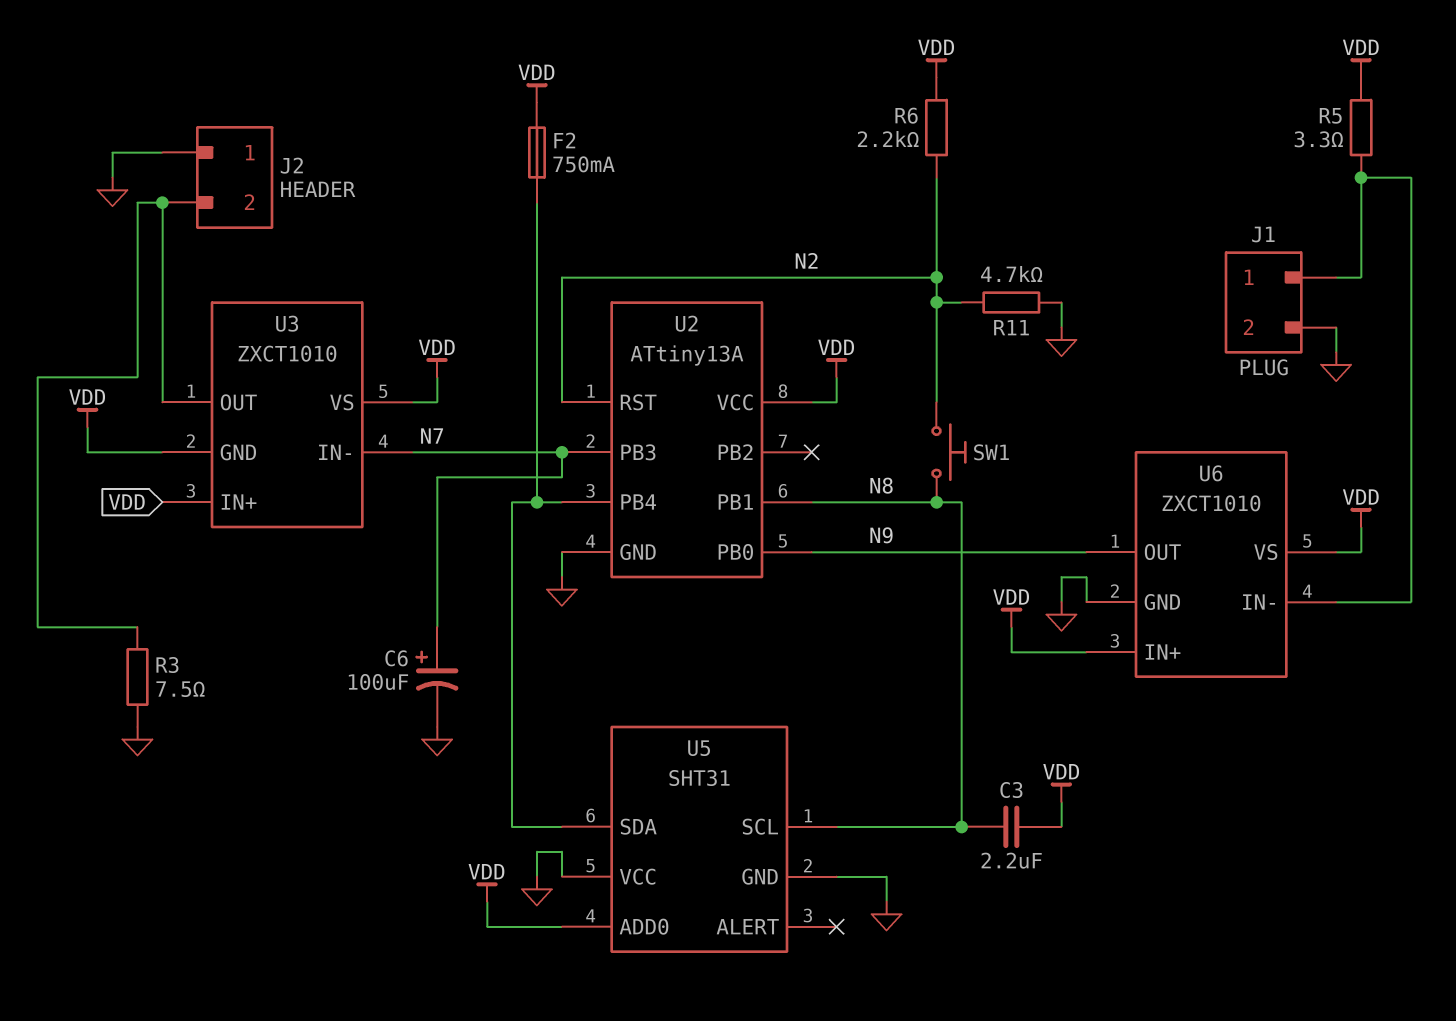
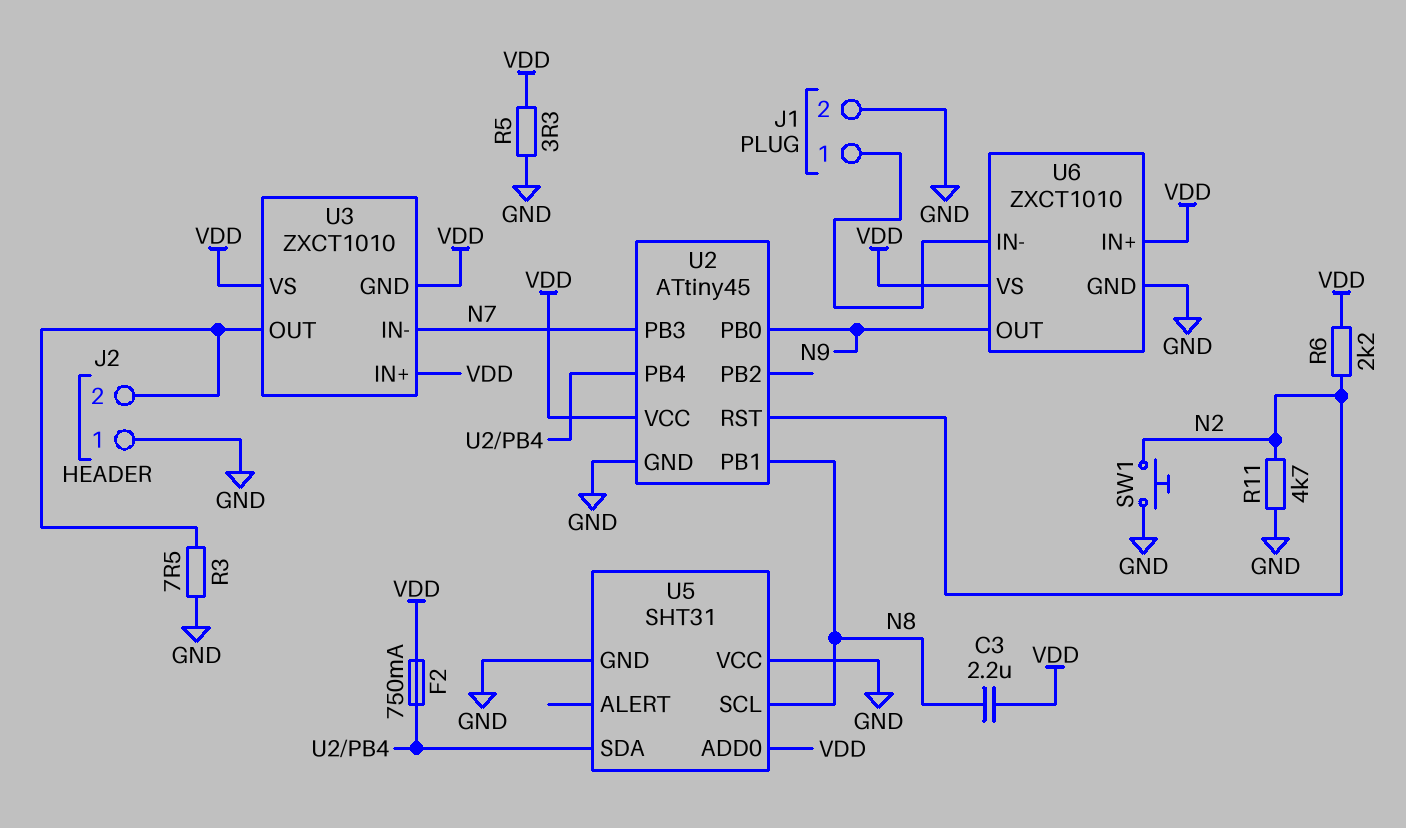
C6: 100uF (plus N7, minus GND) -> none
R5: 3.3 (J1/1, VDD) -> 3.3 (GND, VDD)
SW1: button (N2, N8) -> button (GND, N2)
U2: ATtiny13A -> ATtiny45

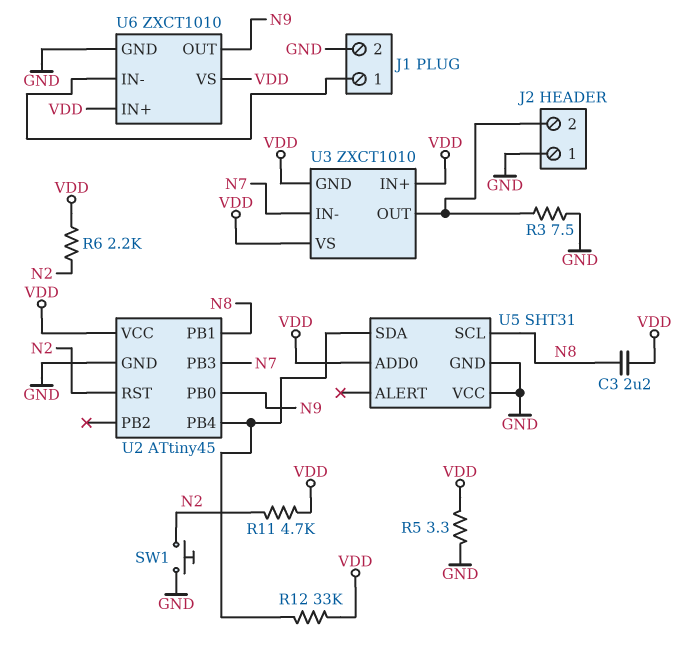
F2: 750mA (U2/PB4, VDD) -> none
R11: 4.7k (GND, N2) -> 4.7k (N2, VDD)
R12: none -> 33k (U2/PB4, VDD)

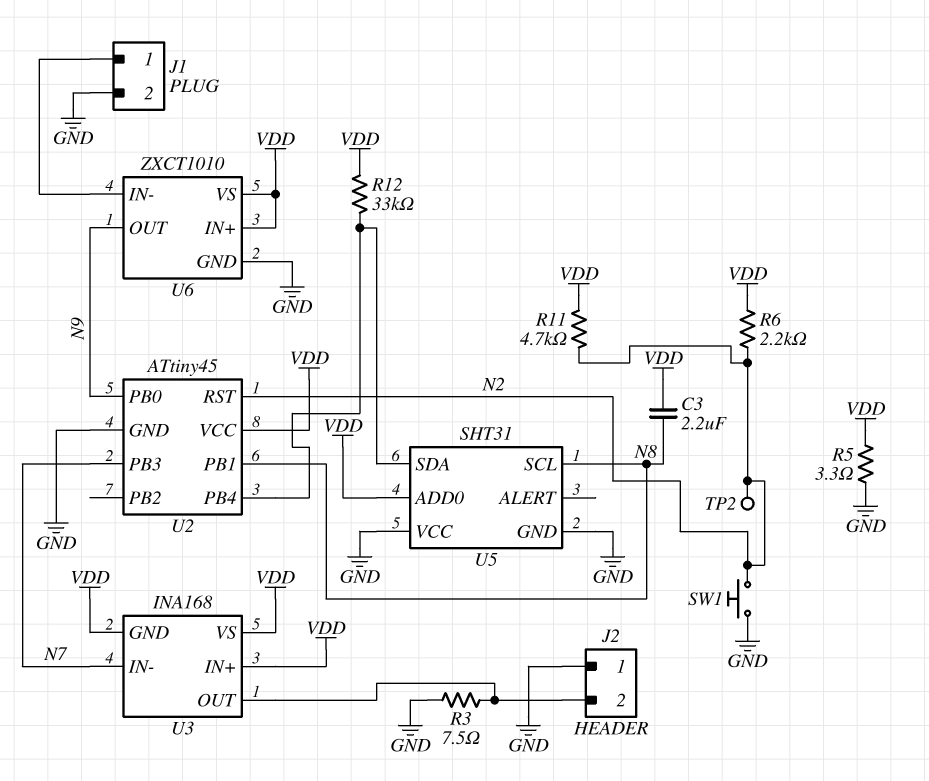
TP2: none -> test point (N2)
U3: ZXCT1010 -> INA168

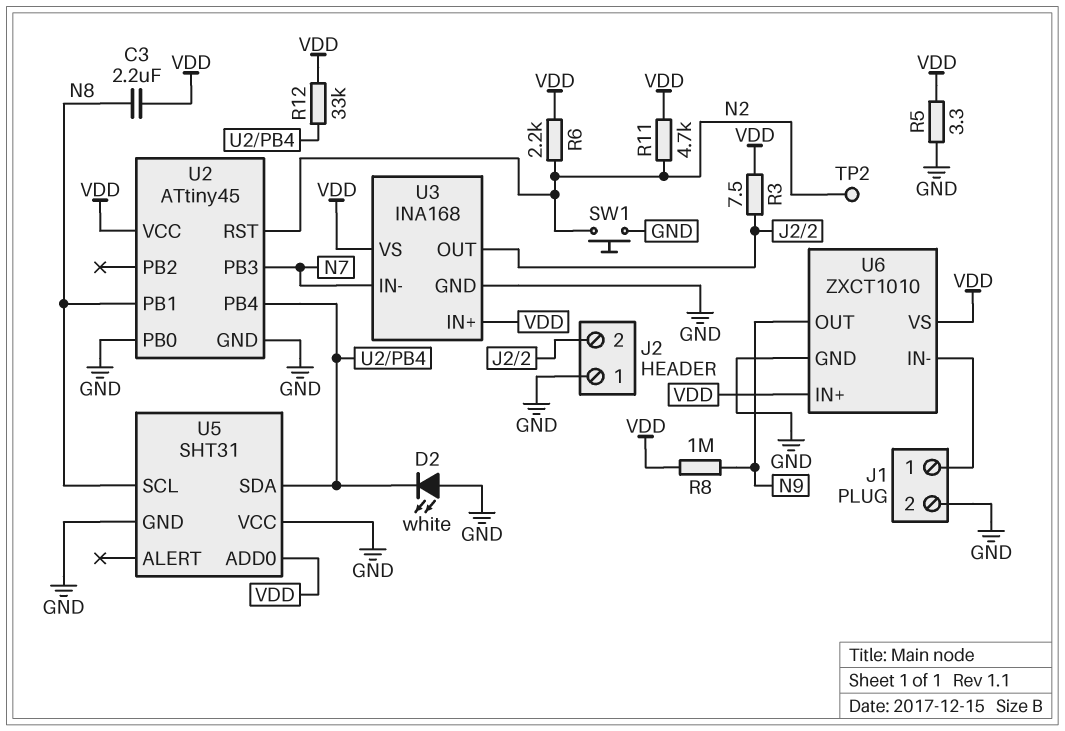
D2: none -> LED white (A GND, K U2/PB4)
R3: 7.5 (GND, J2/2) -> 7.5 (J2/2, VDD)
R8: none -> 1M (N9, VDD)
U2 pin PB0: N9 -> GND
U3 pin GND: VDD -> GND

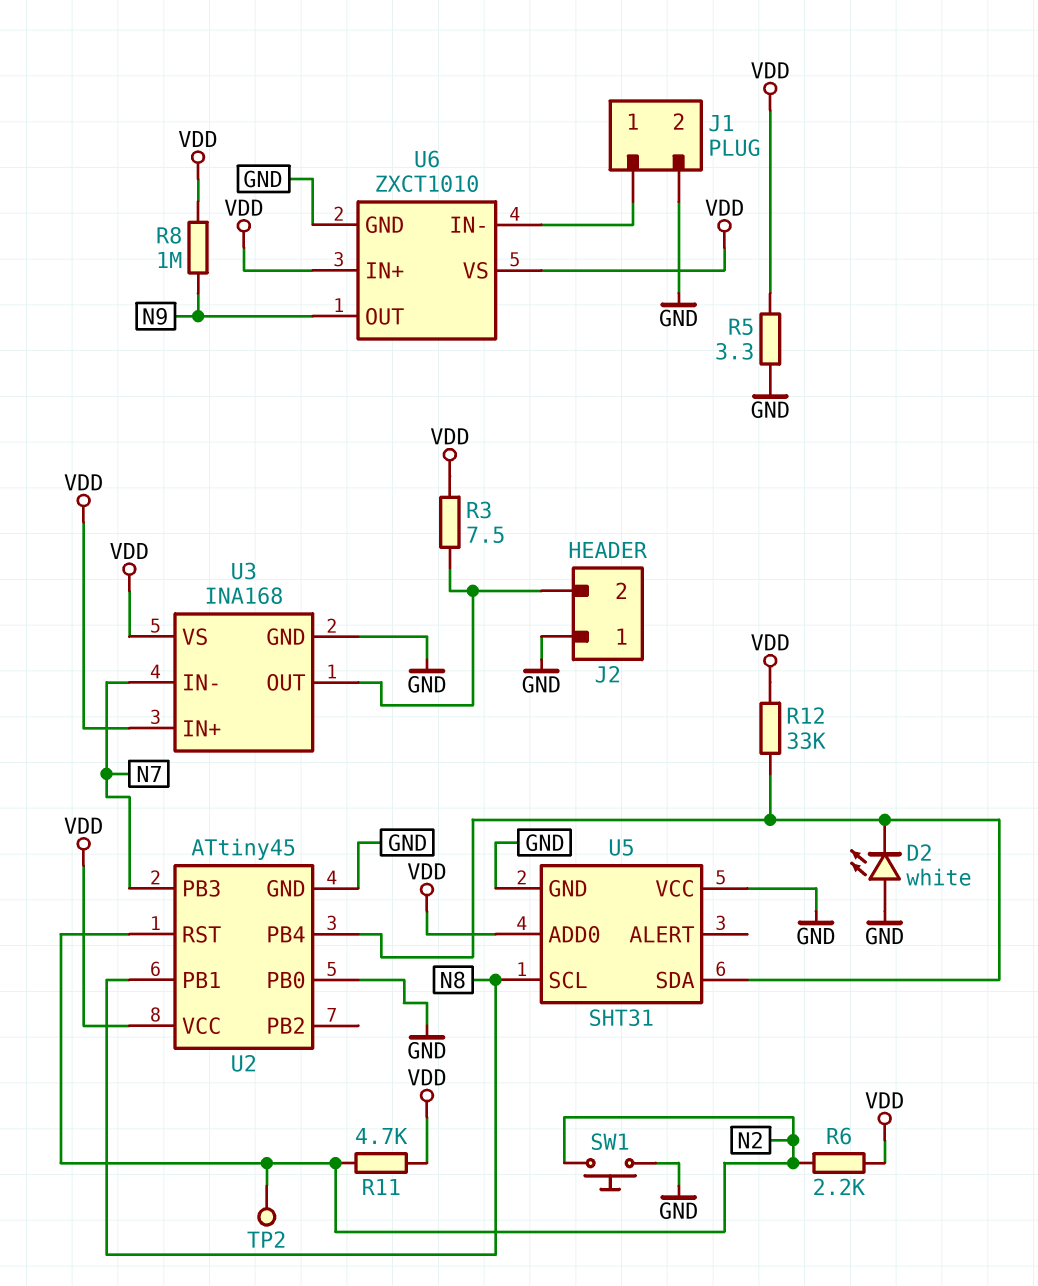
C3: 2.2uF (N8, VDD) -> none

